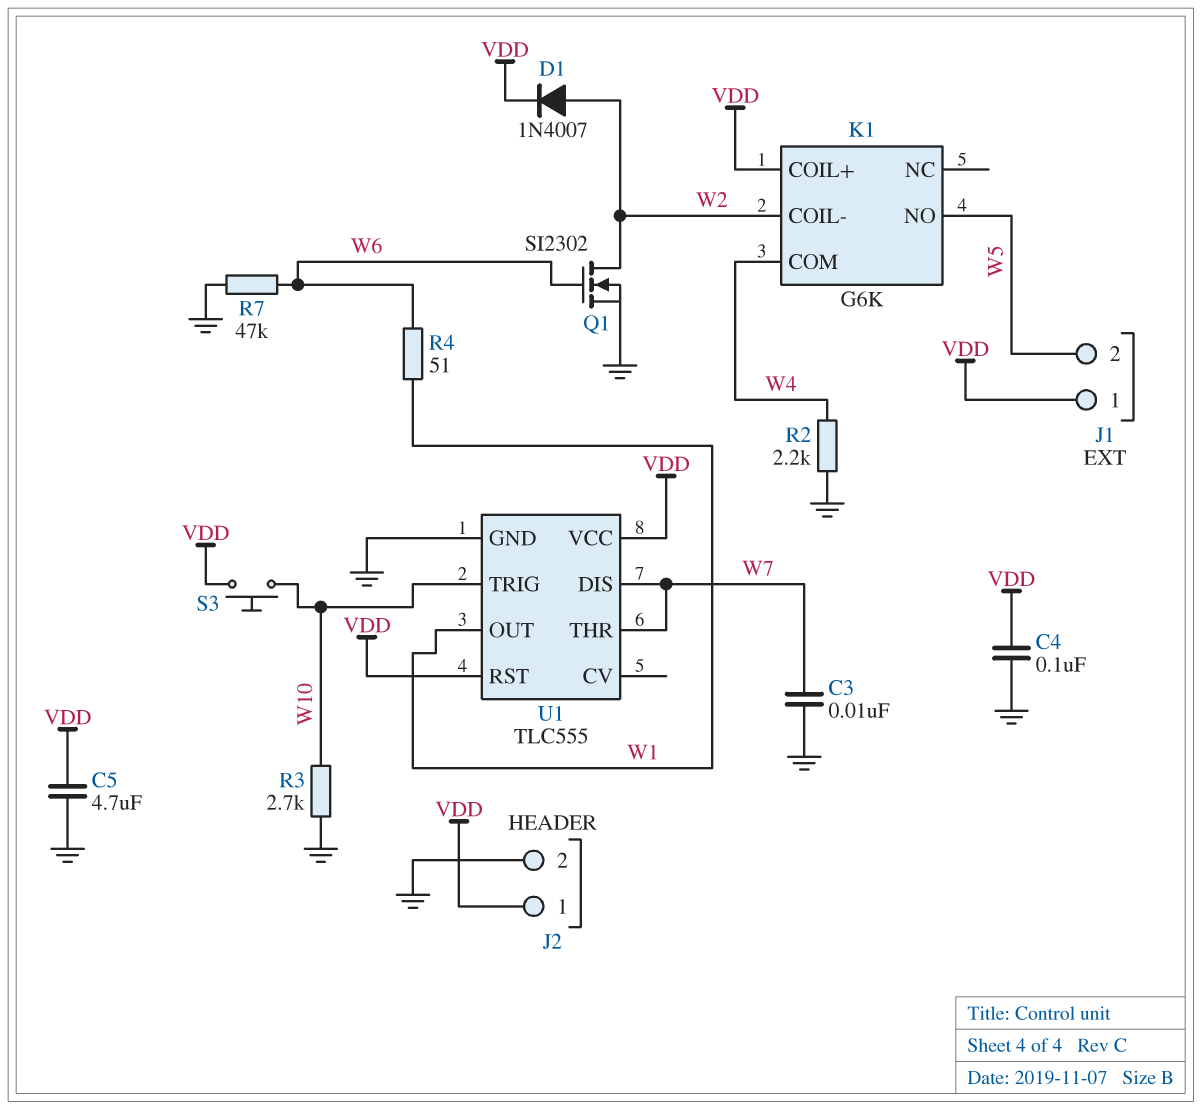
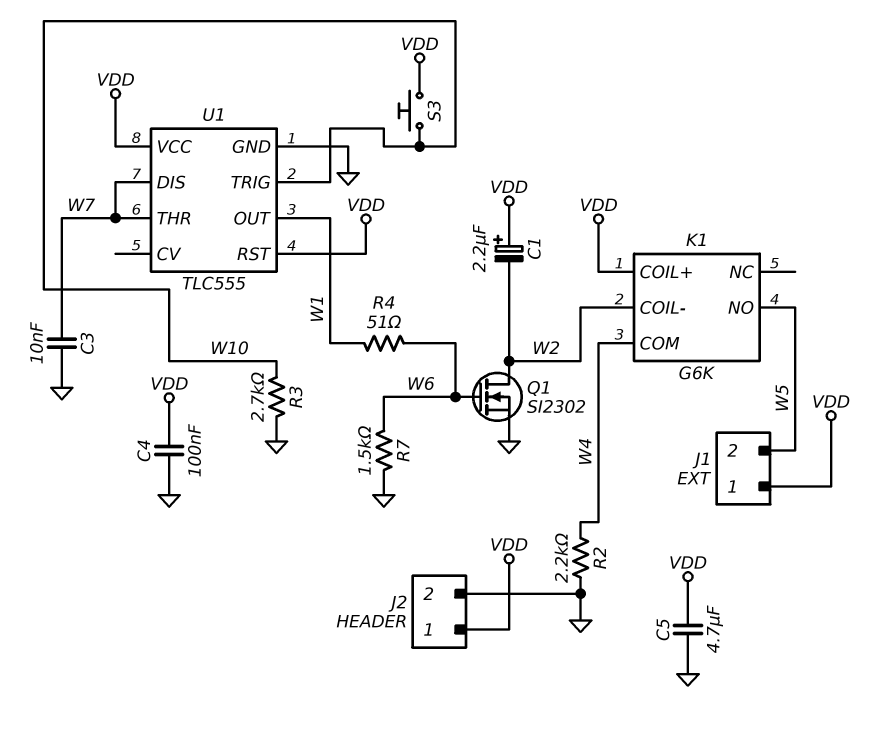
C1: none -> 2.2uF (plus VDD, minus W2)
D1: diode 1N4007 (A W2, K VDD) -> none
R7: 47k (GND, W6) -> 1.5k (GND, W6)

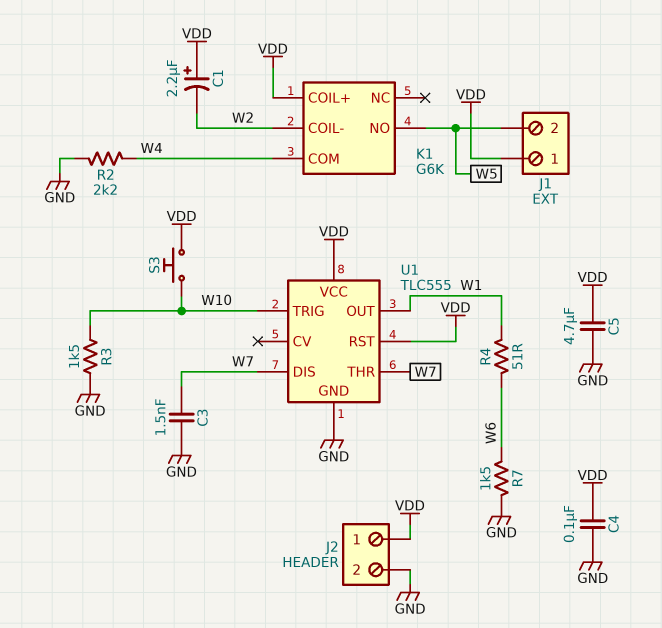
C3: 10nF (GND, W7) -> 1.5nF (GND, W7)
Q1: NMOS SI2302 (G W6, D W2, S GND) -> none
R3: 2.7k (GND, W10) -> 1.5k (GND, W10)

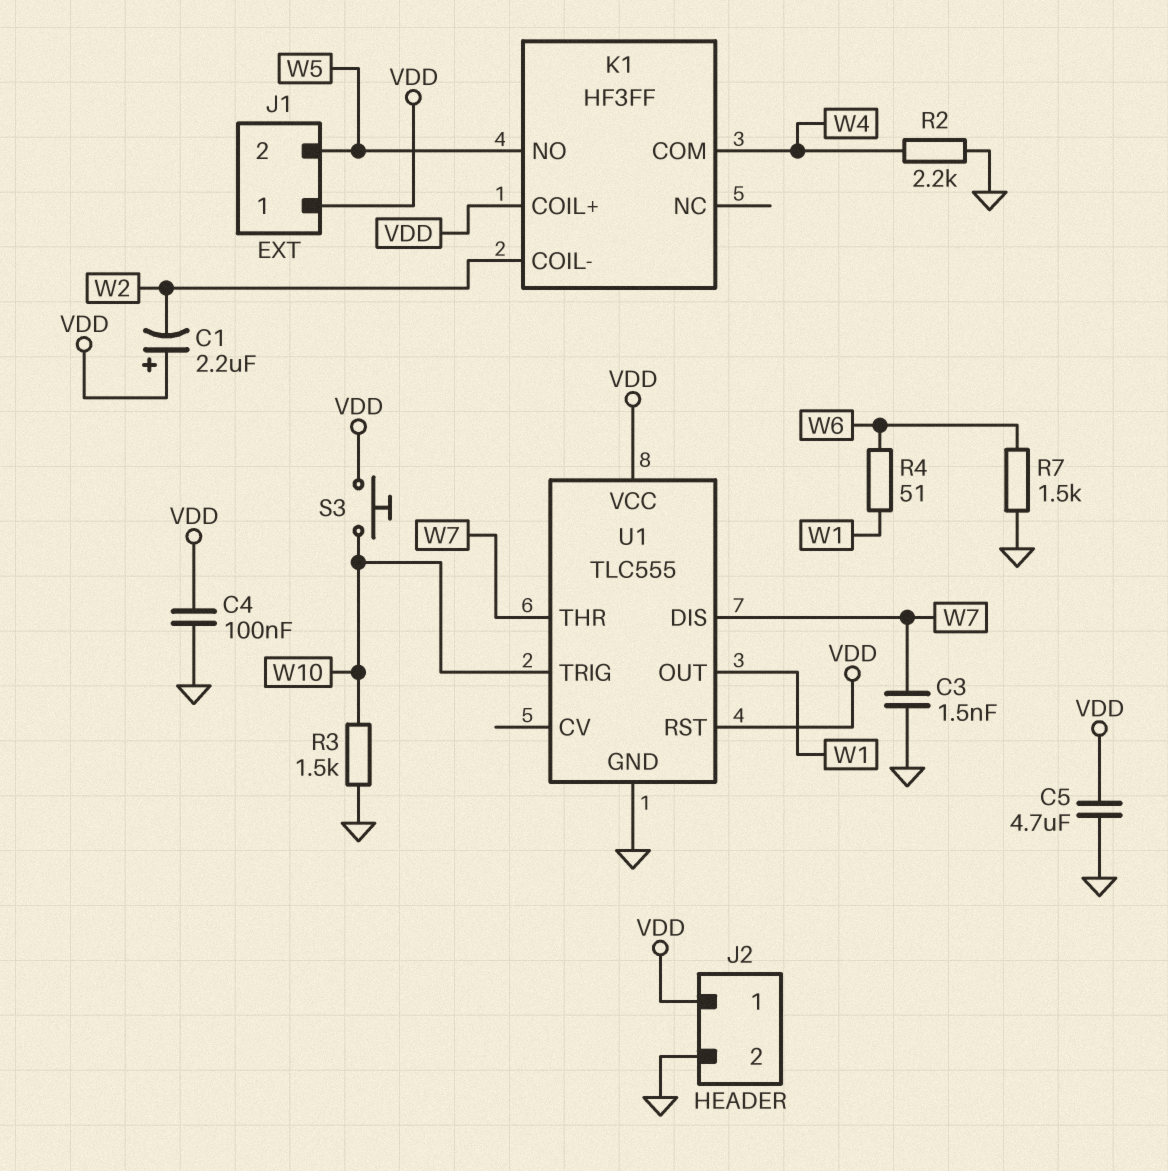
K1: G6K -> HF3FF

